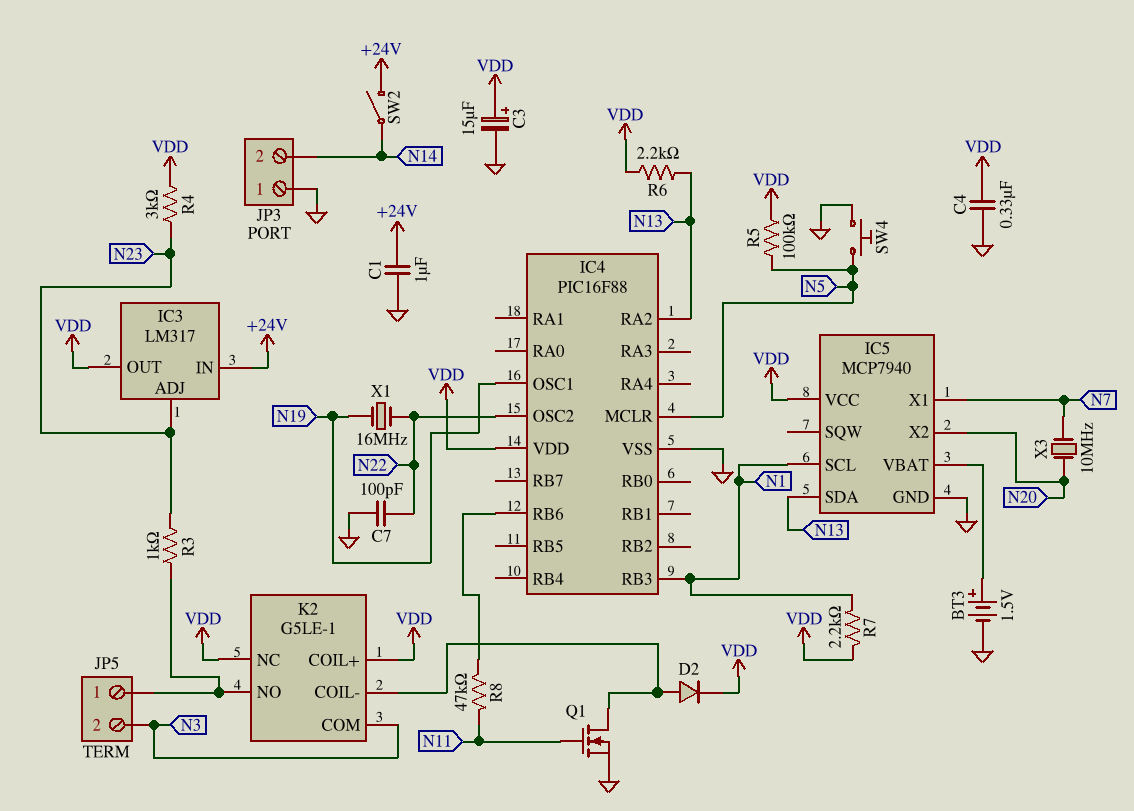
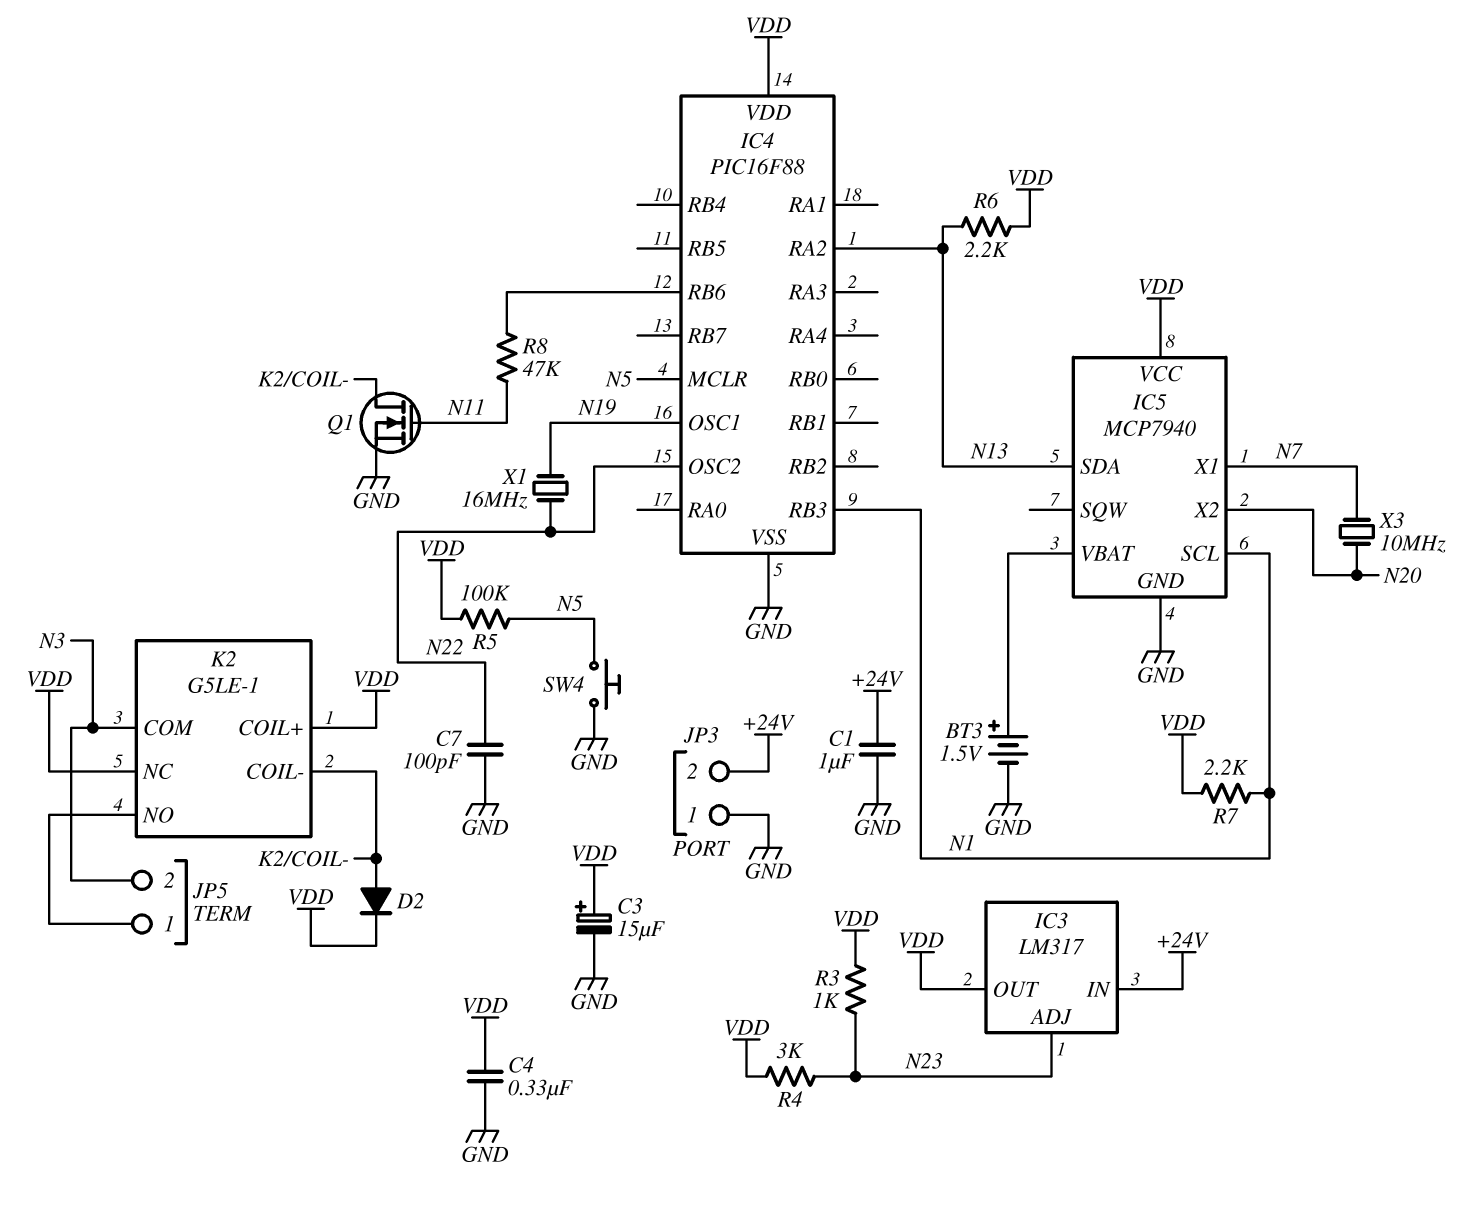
JP3 pin 2: N14 -> +24V
R3: 1k (JP5/1, N23) -> 1k (N23, VDD)
SW2: switch (+24V, N14) -> none

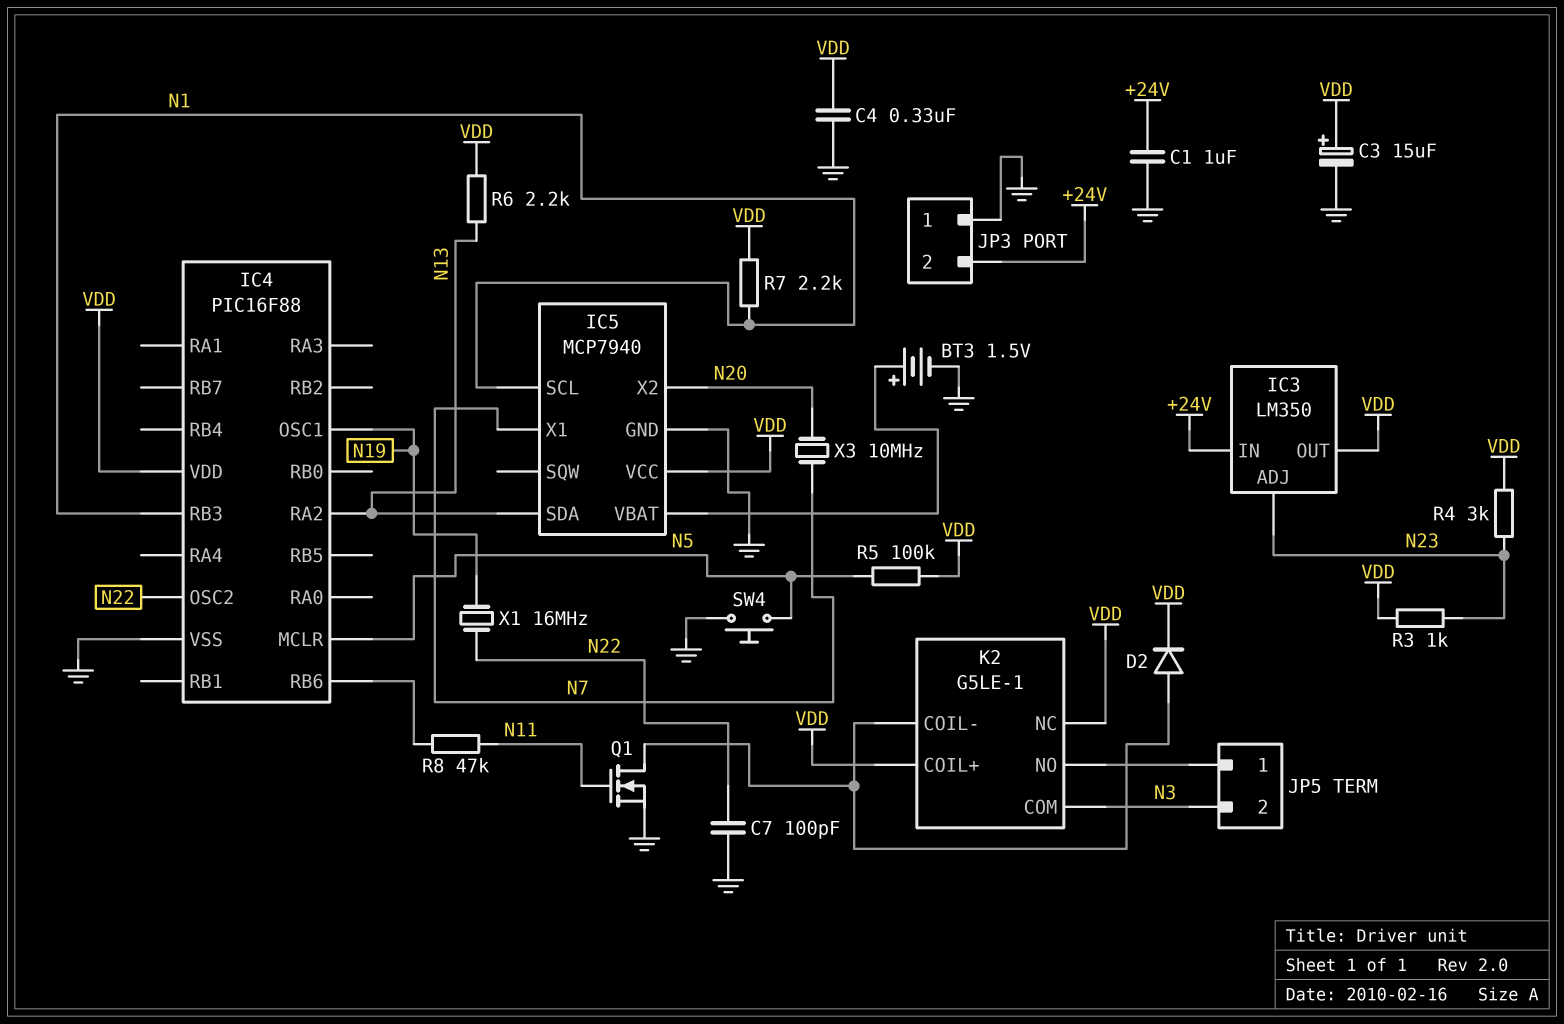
IC3: LM317 -> LM350

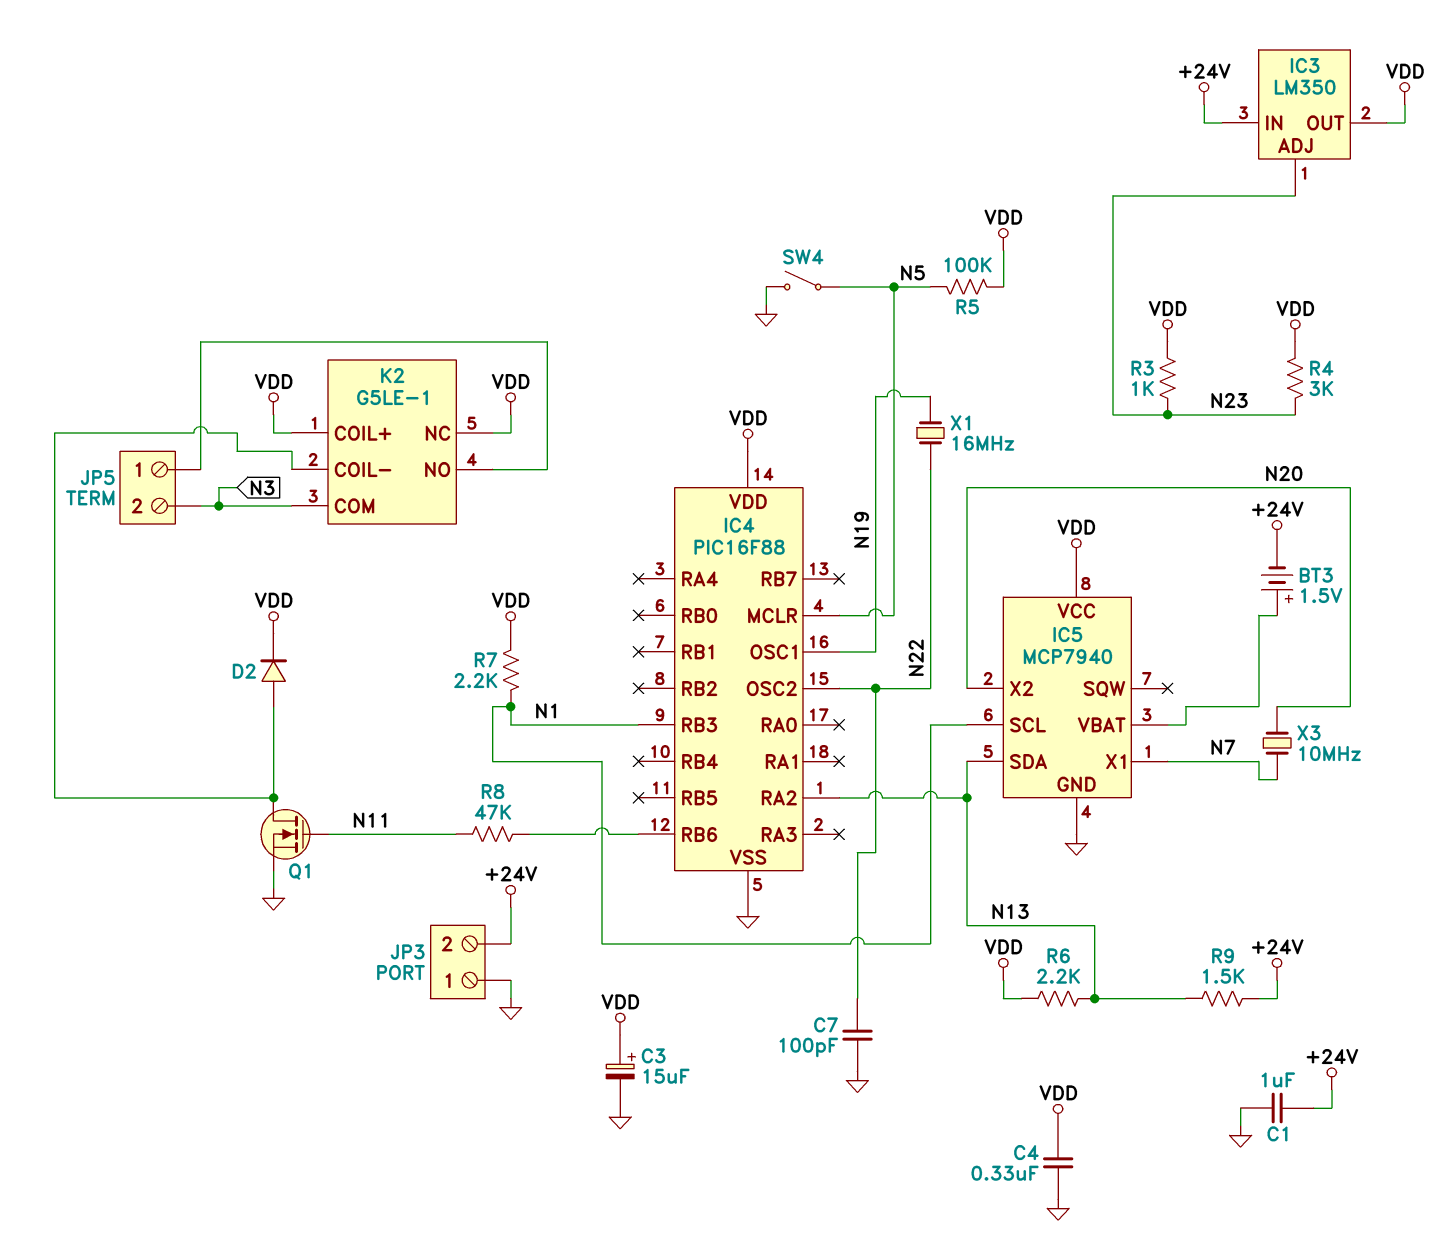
BT3: 1.5V (plus IC5/VBAT, minus GND) -> 1.5V (plus IC5/VBAT, minus +24V)
R9: none -> 1.5k (+24V, N13)
SW4: button (GND, N5) -> switch (GND, N5)

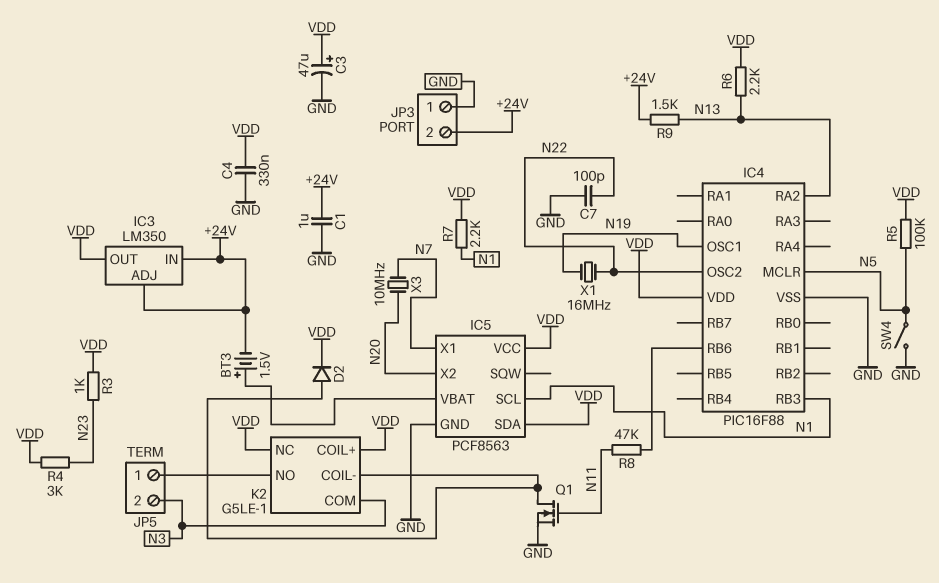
C3: 15uF (plus VDD, minus GND) -> 47uF (plus VDD, minus GND)
IC3 pin ADJ: N23 -> +24V
IC5: MCP7940 -> PCF8563
IC5 pin SDA: N13 -> VDD

